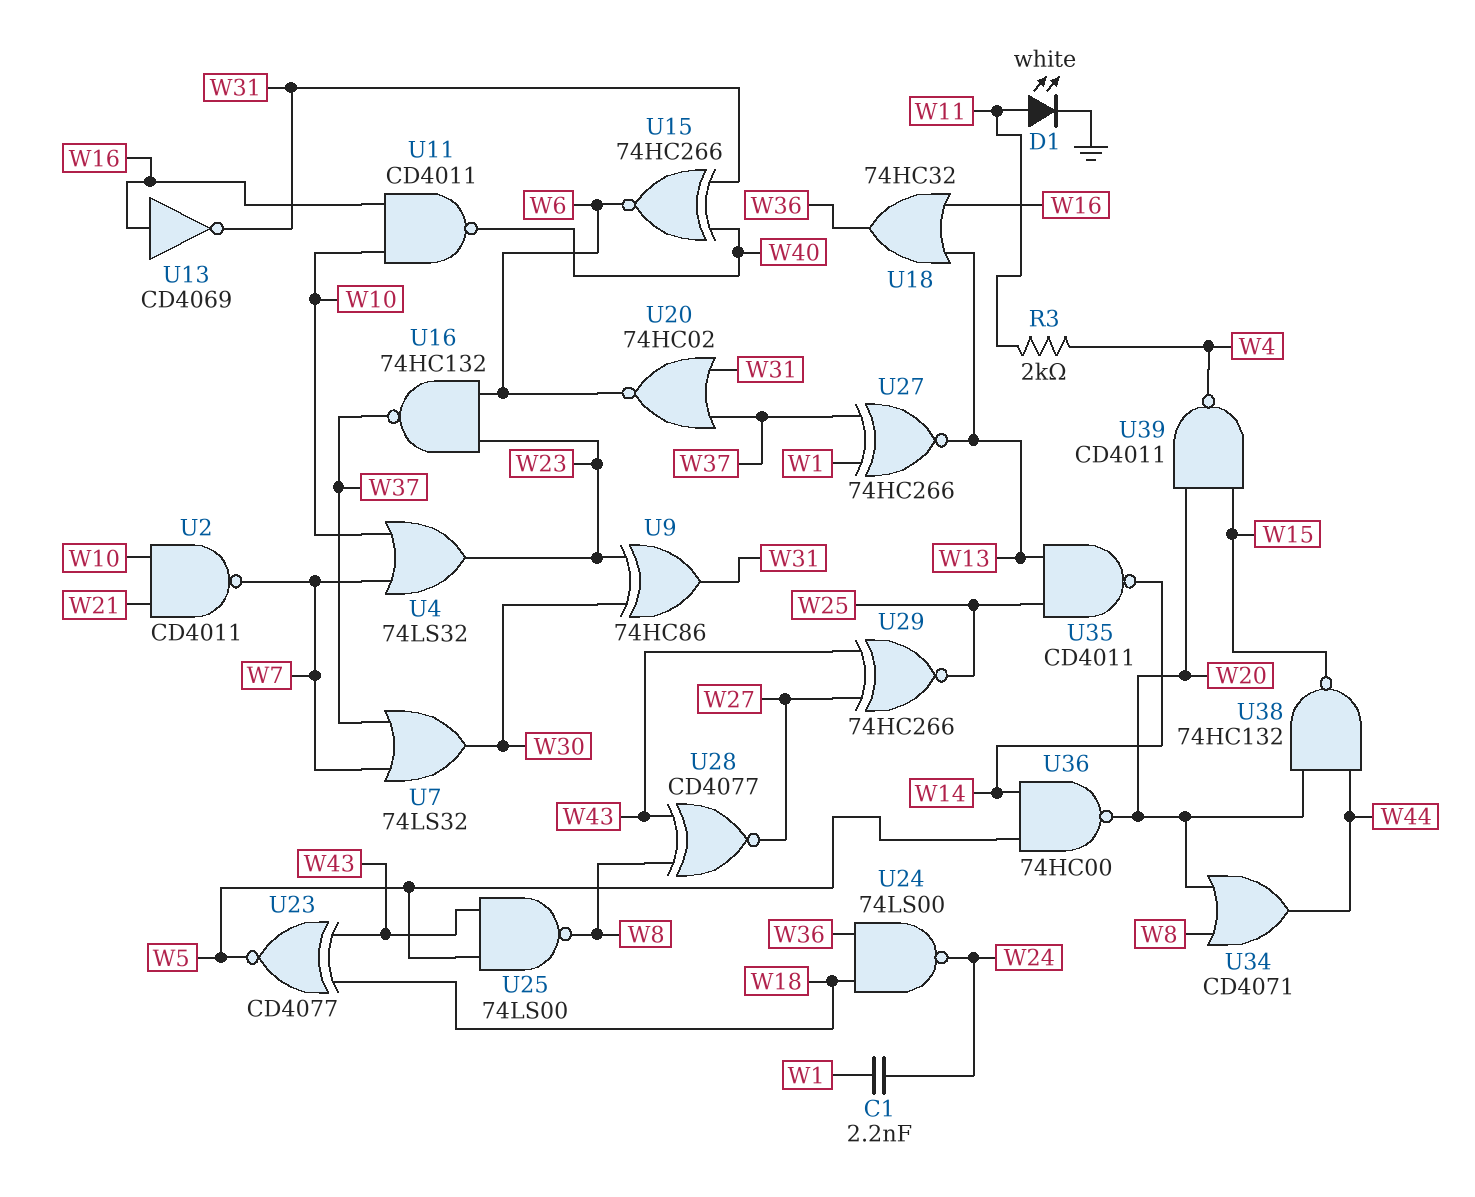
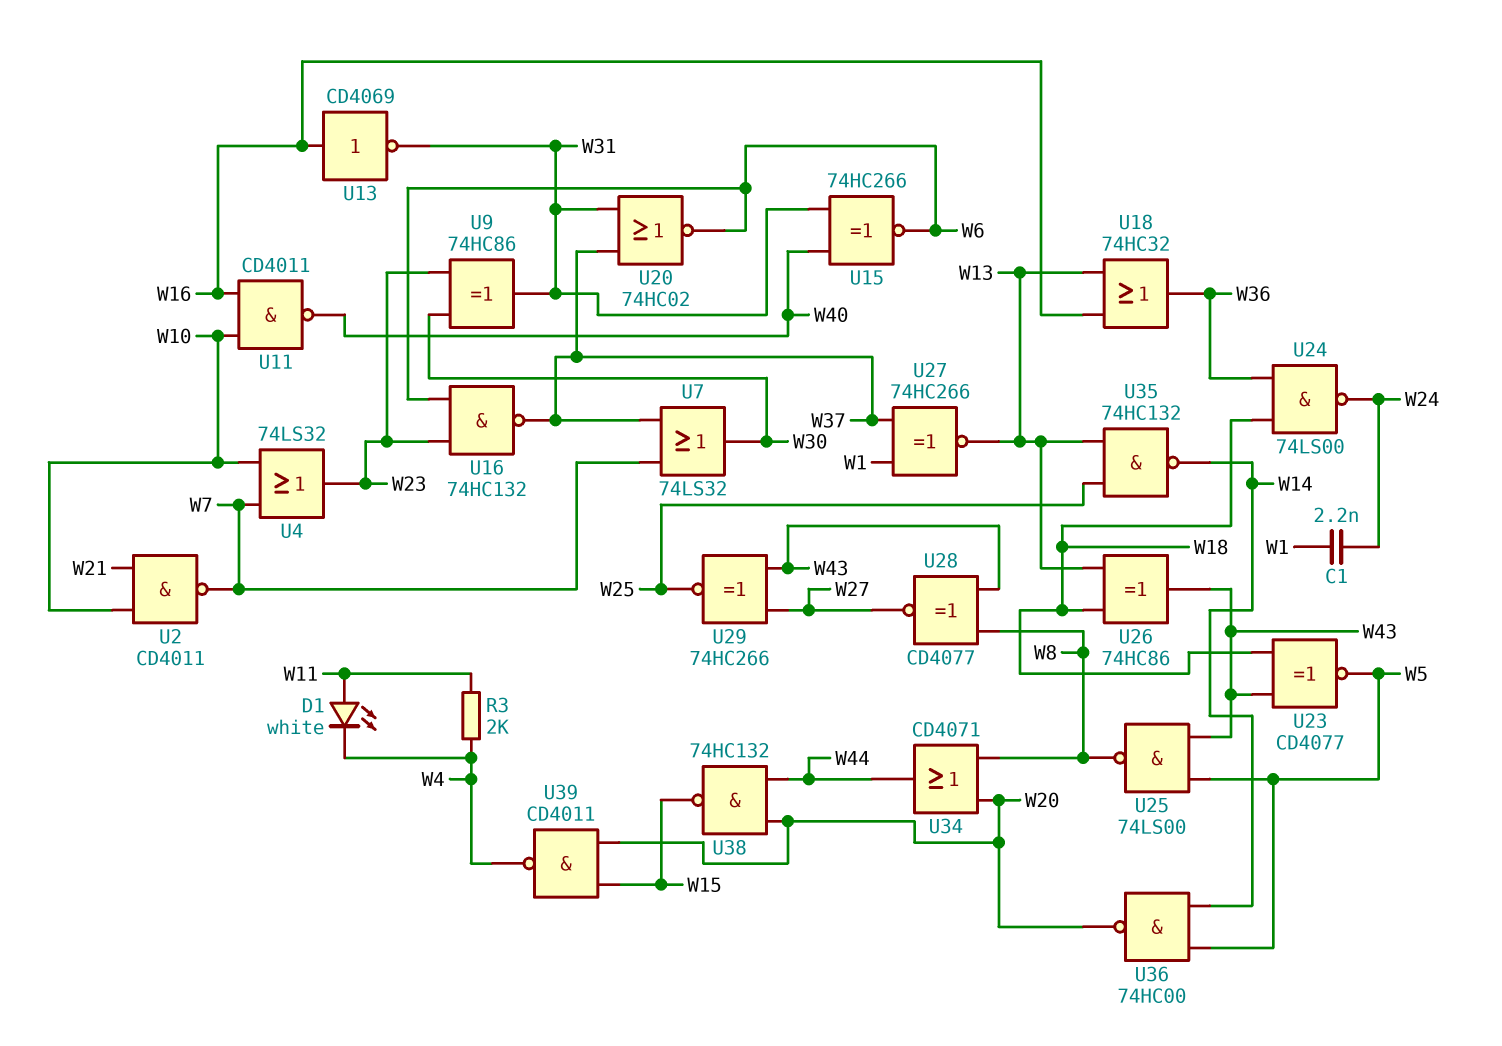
D1: LED white (A W11, K GND) -> LED white (A W11, K W4)
U26: none -> XOR 74HC86 (in W13, in W18, out W43)
U35: NAND CD4011 (in W13, in W25, out W14) -> NAND 74HC132 (in W13, in W25, out W14)

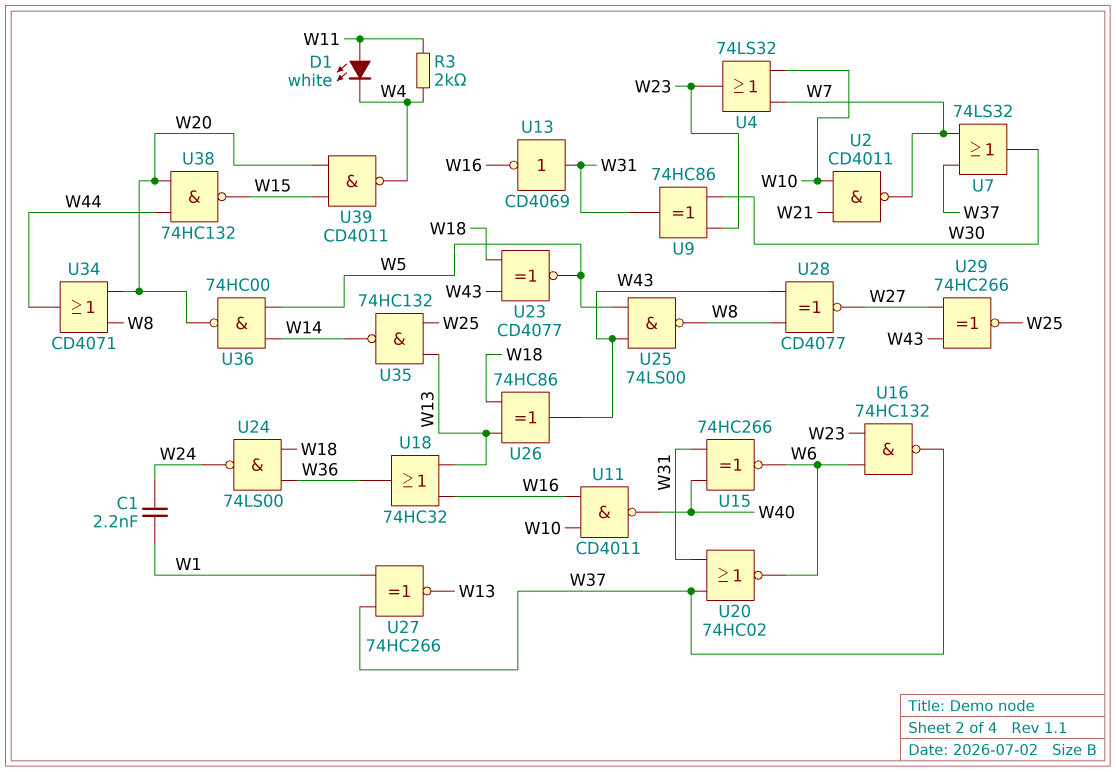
U13: NOT CD4069 (in W16, out W31) -> NOT CD4069 (in W31, out W16)

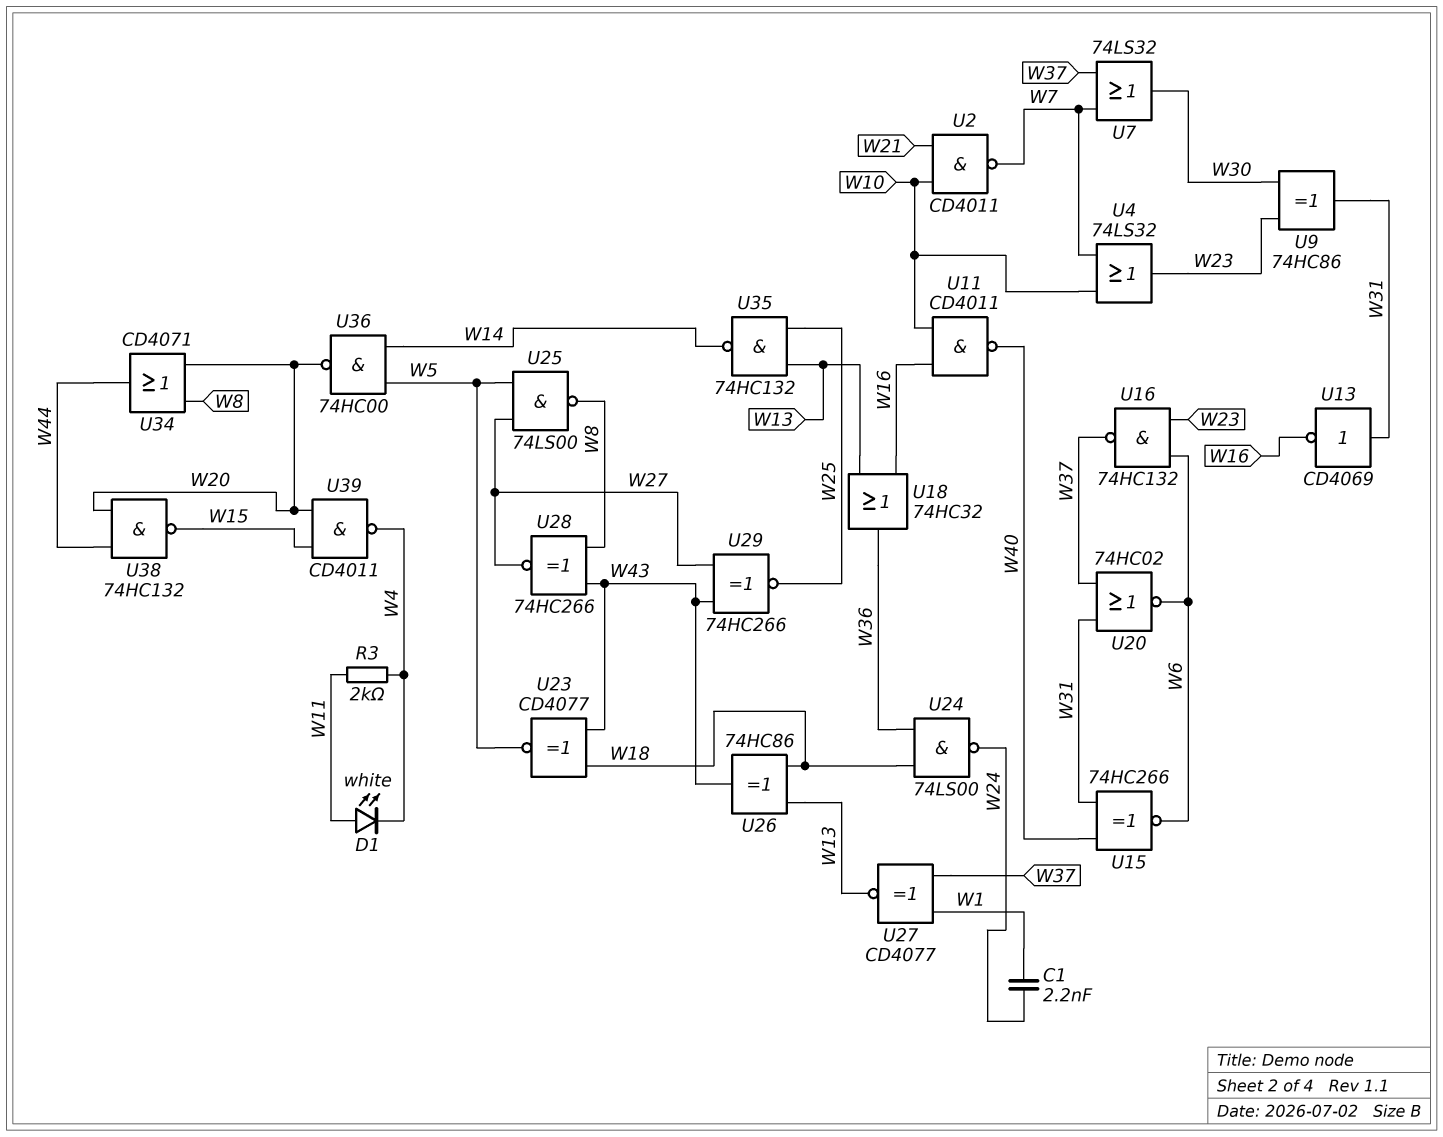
U25: NAND 74LS00 (in W5, in W43, out W8) -> NAND 74LS00 (in W5, in W27, out W8)
U27: XNOR 74HC266 (in W1, in W37, out W13) -> XNOR CD4077 (in W1, in W37, out W13)
U28: XNOR CD4077 (in W8, in W43, out W27) -> XNOR 74HC266 (in W8, in W43, out W27)

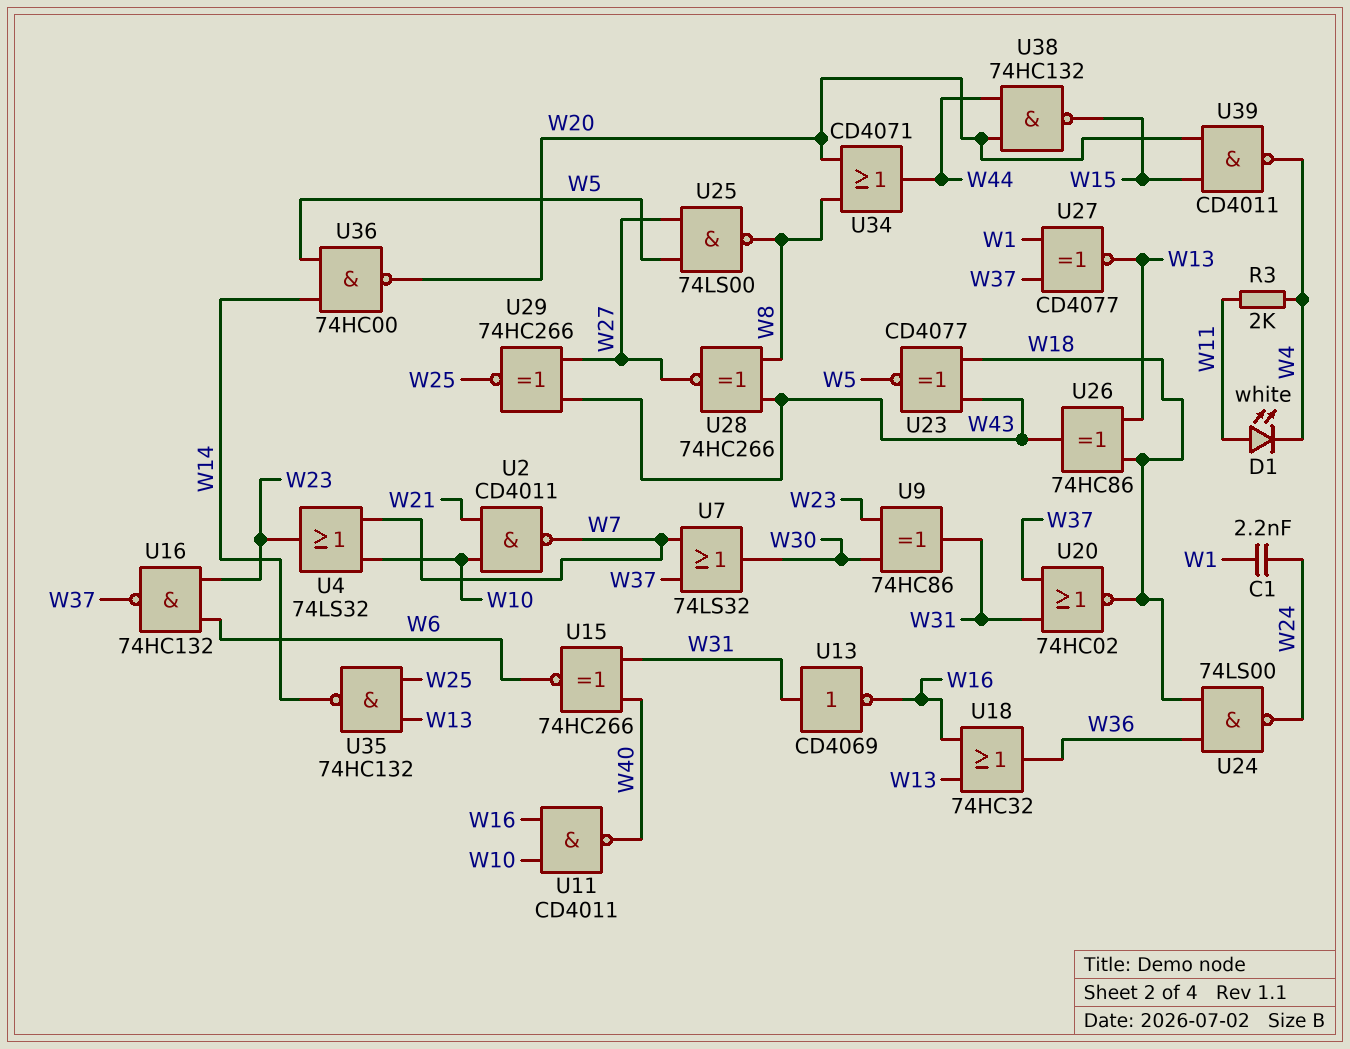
U20: NOR 74HC02 (in W31, in W37, out W6) -> NOR 74HC02 (in W31, in W37, out W18)

